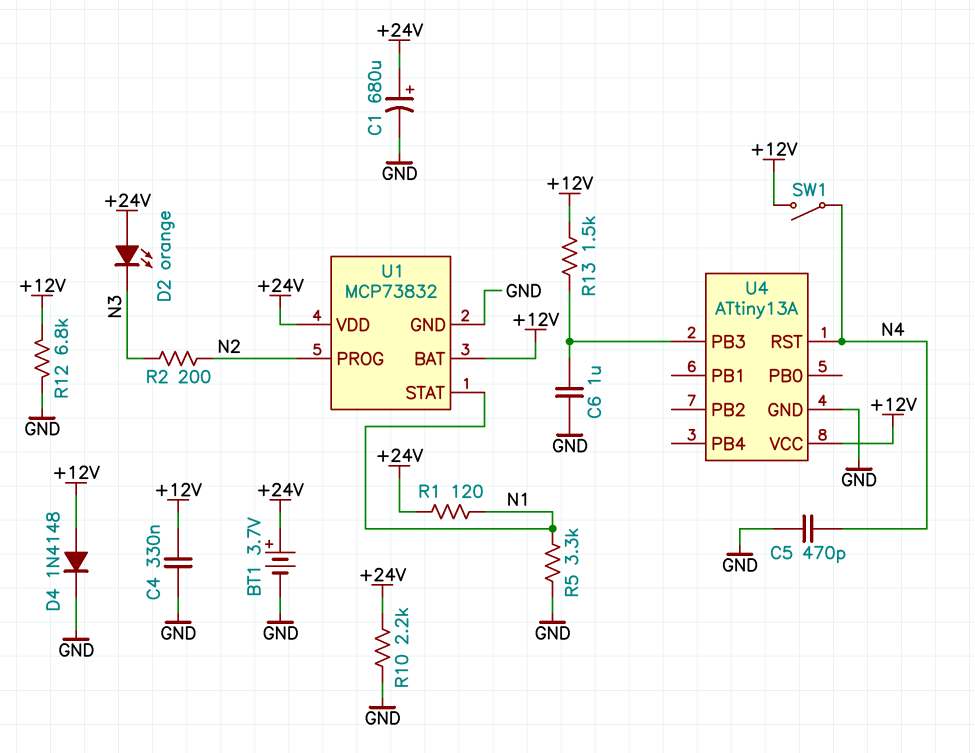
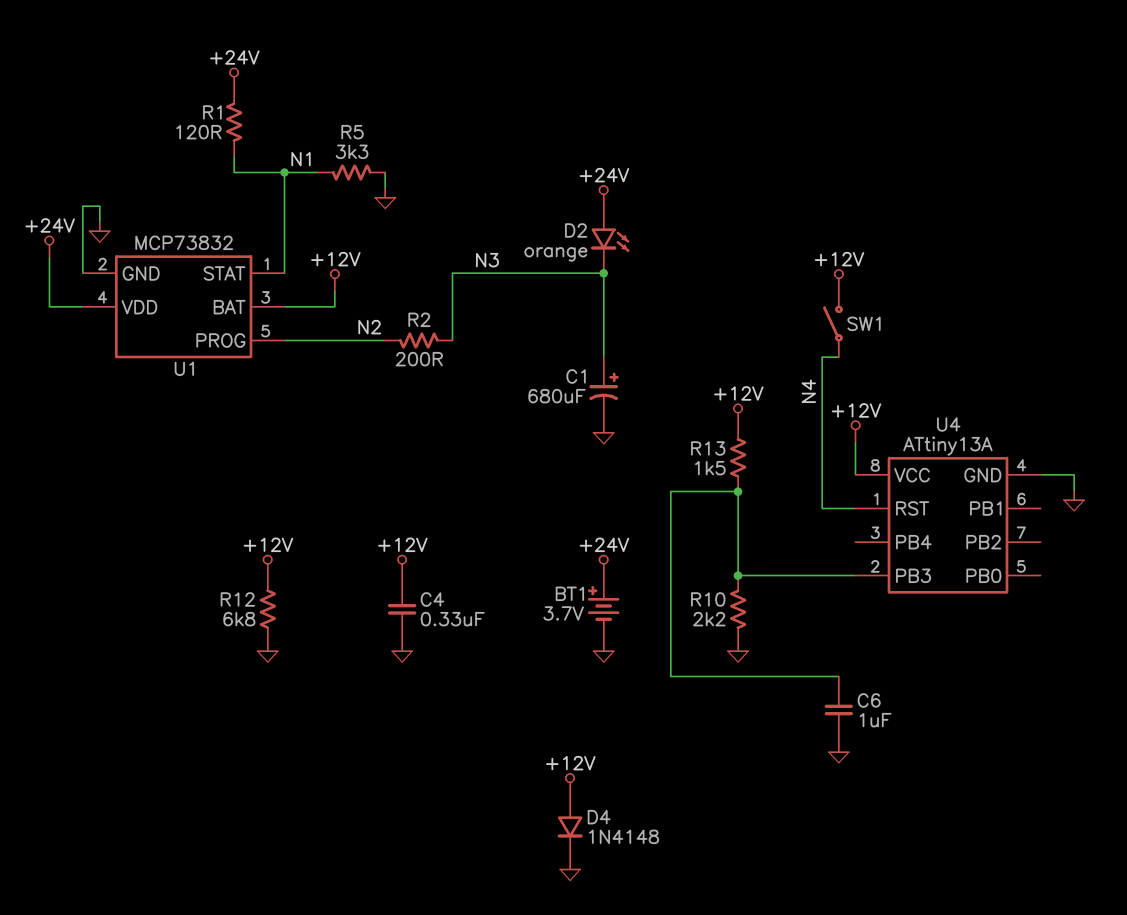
C1: 680uF (plus +24V, minus GND) -> 680uF (plus N3, minus GND)
C5: 470pF (GND, N4) -> none
R10: 2.2k (+24V, GND) -> 2.2k (GND, U4/PB3)

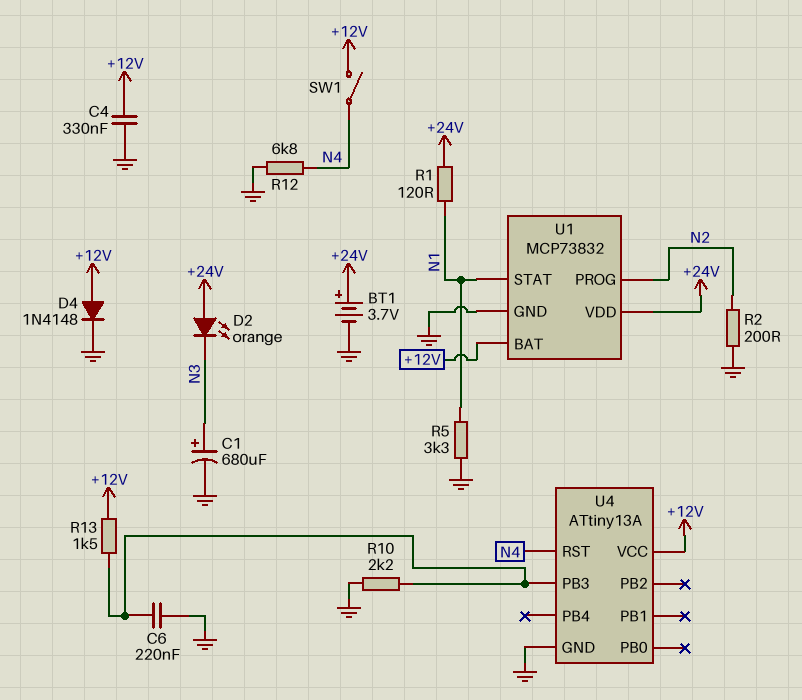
C6: 1uF (GND, U4/PB3) -> 220nF (GND, U4/PB3)
R2: 200 (N2, N3) -> 200 (GND, N2)
R12: 6.8k (+12V, GND) -> 6.8k (GND, N4)

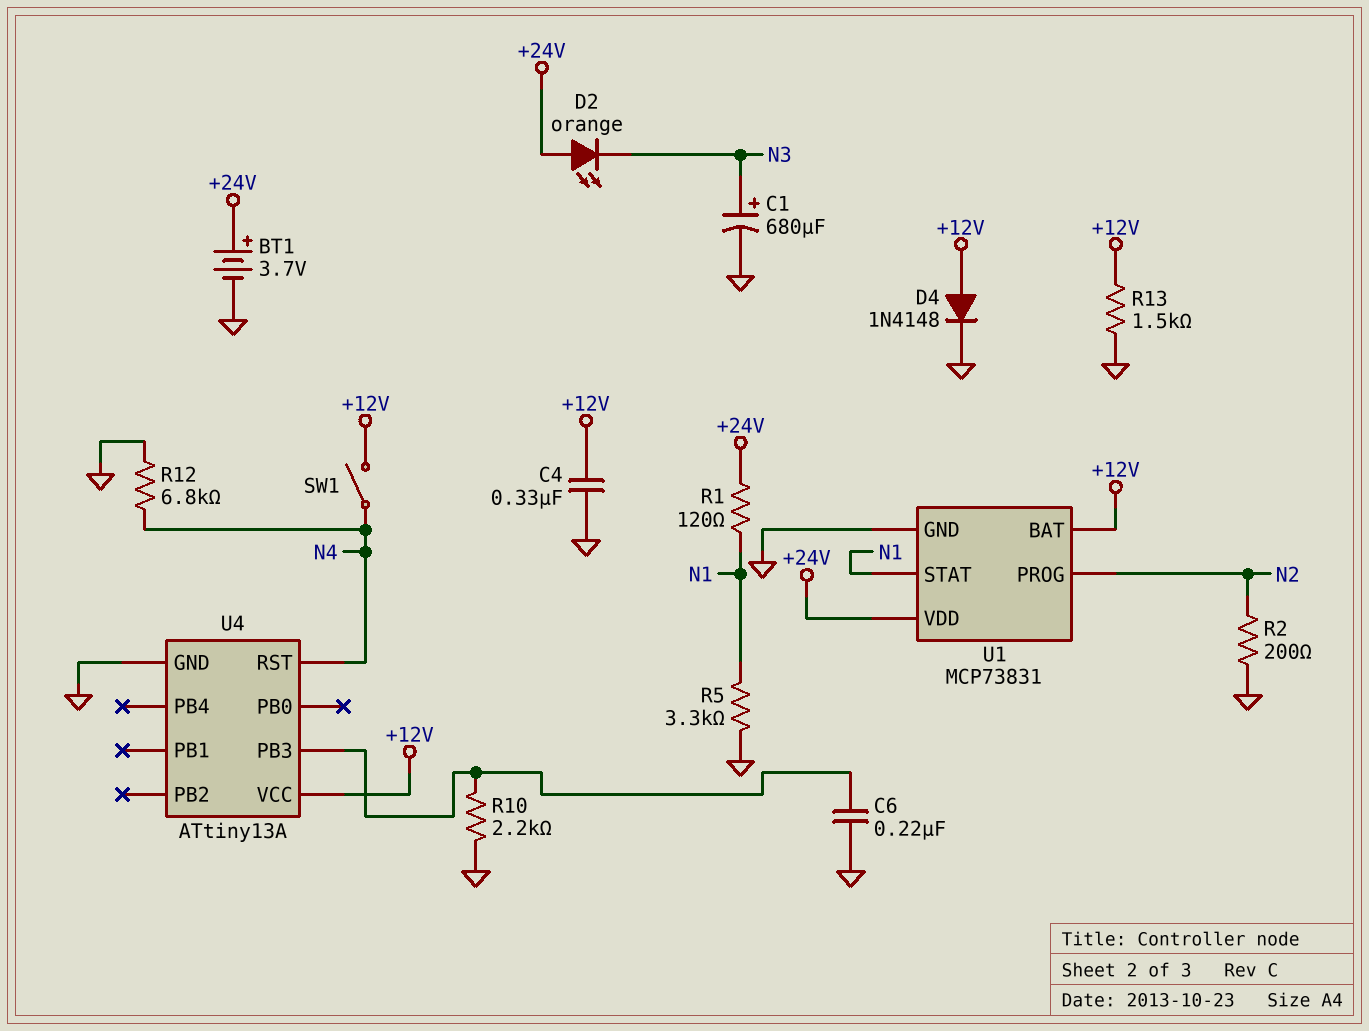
R13: 1.5k (+12V, U4/PB3) -> 1.5k (+12V, GND)
U1: MCP73832 -> MCP73831

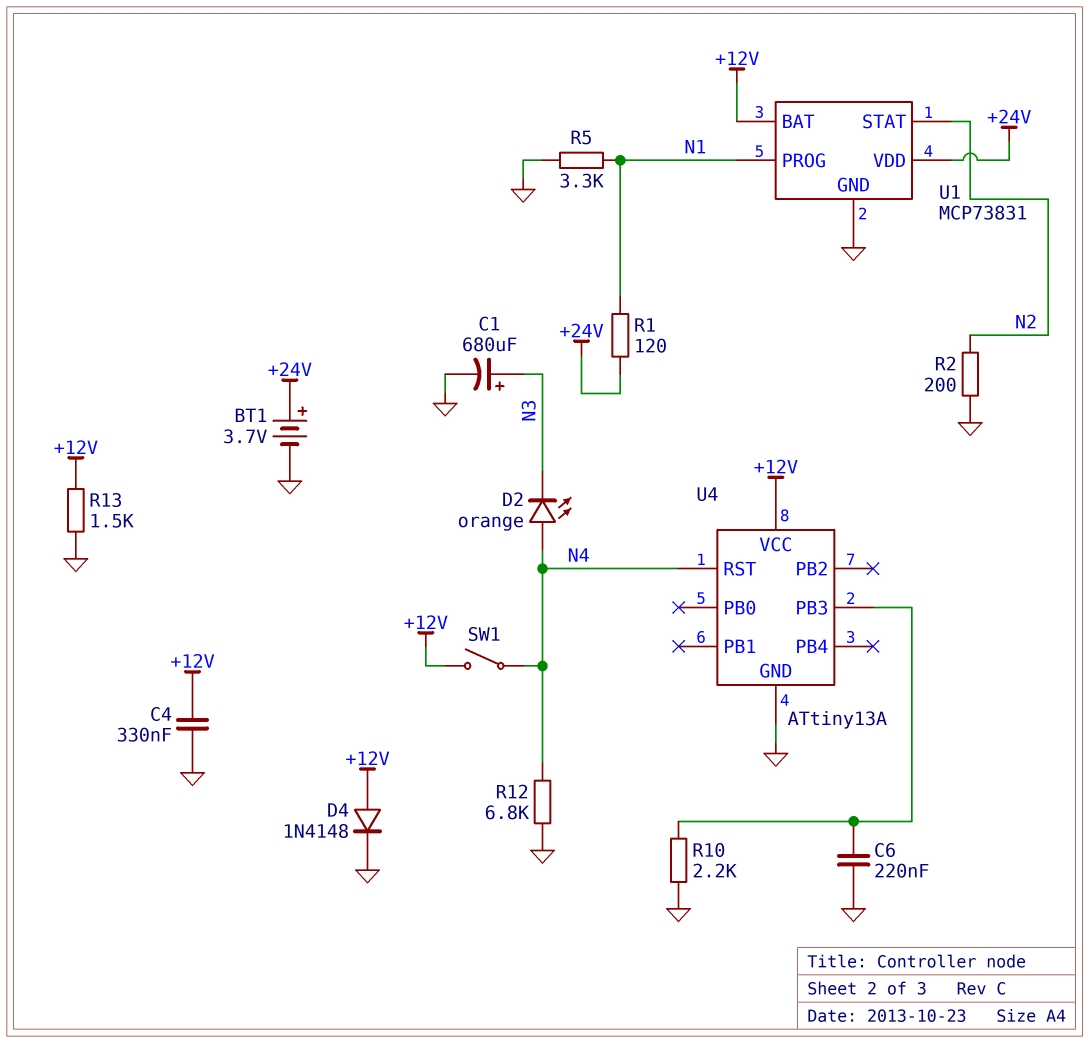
D2: LED orange (A +24V, K N3) -> LED orange (A N4, K N3)
U1 pin PROG: N2 -> N1
U1 pin STAT: N1 -> N2

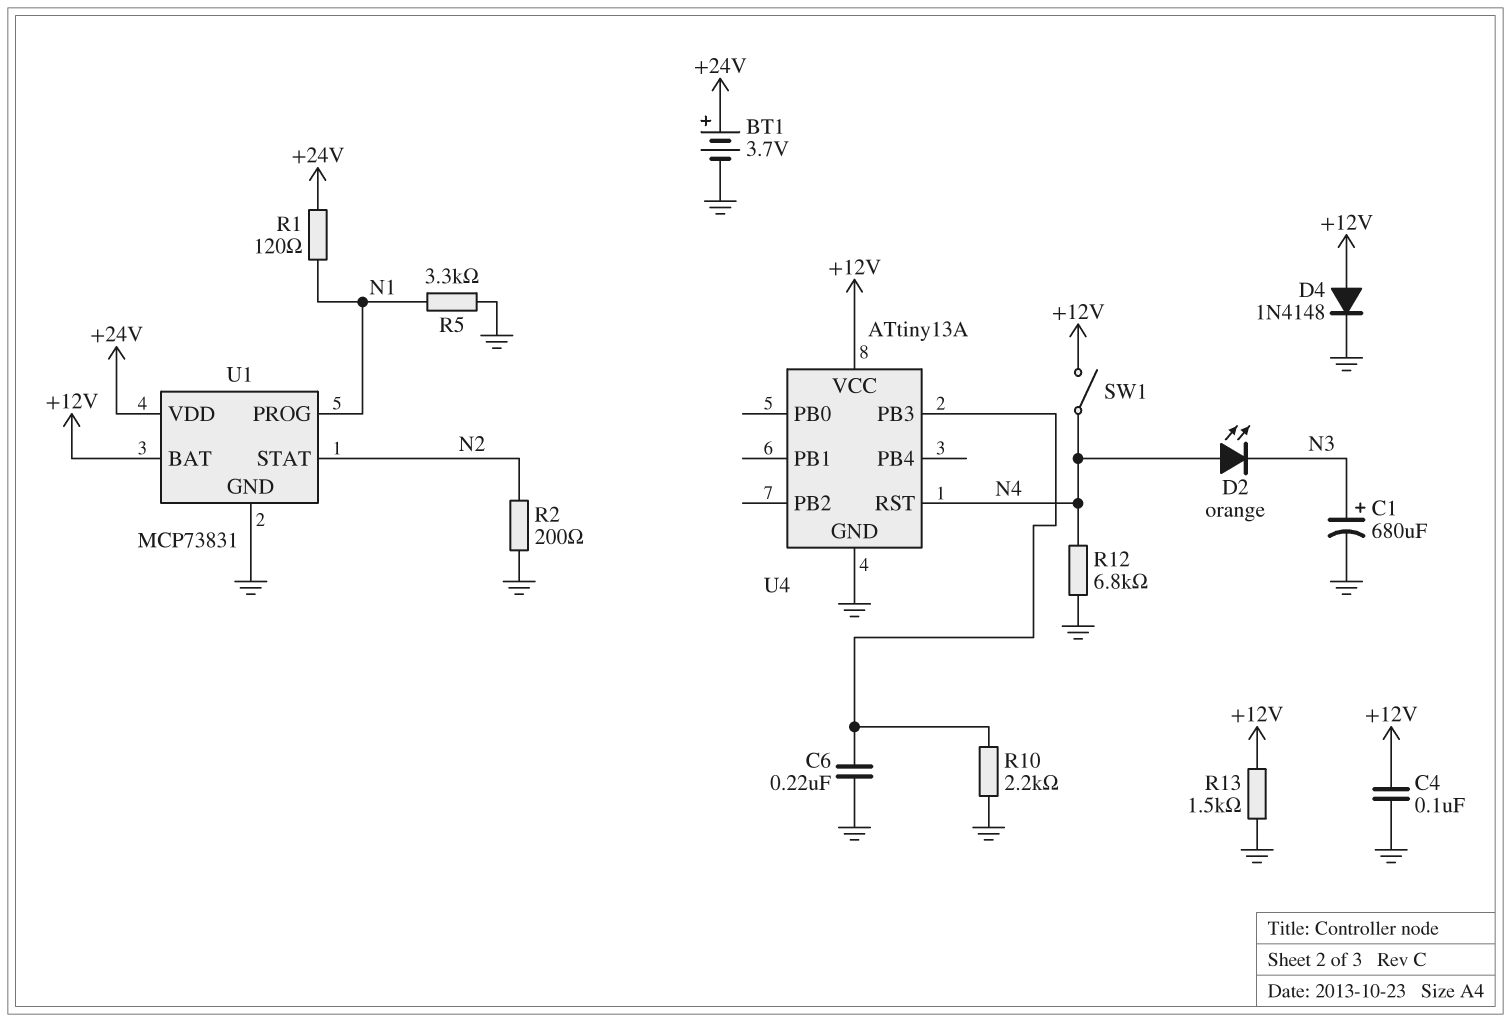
C4: 330nF (+12V, GND) -> 100nF (+12V, GND)

